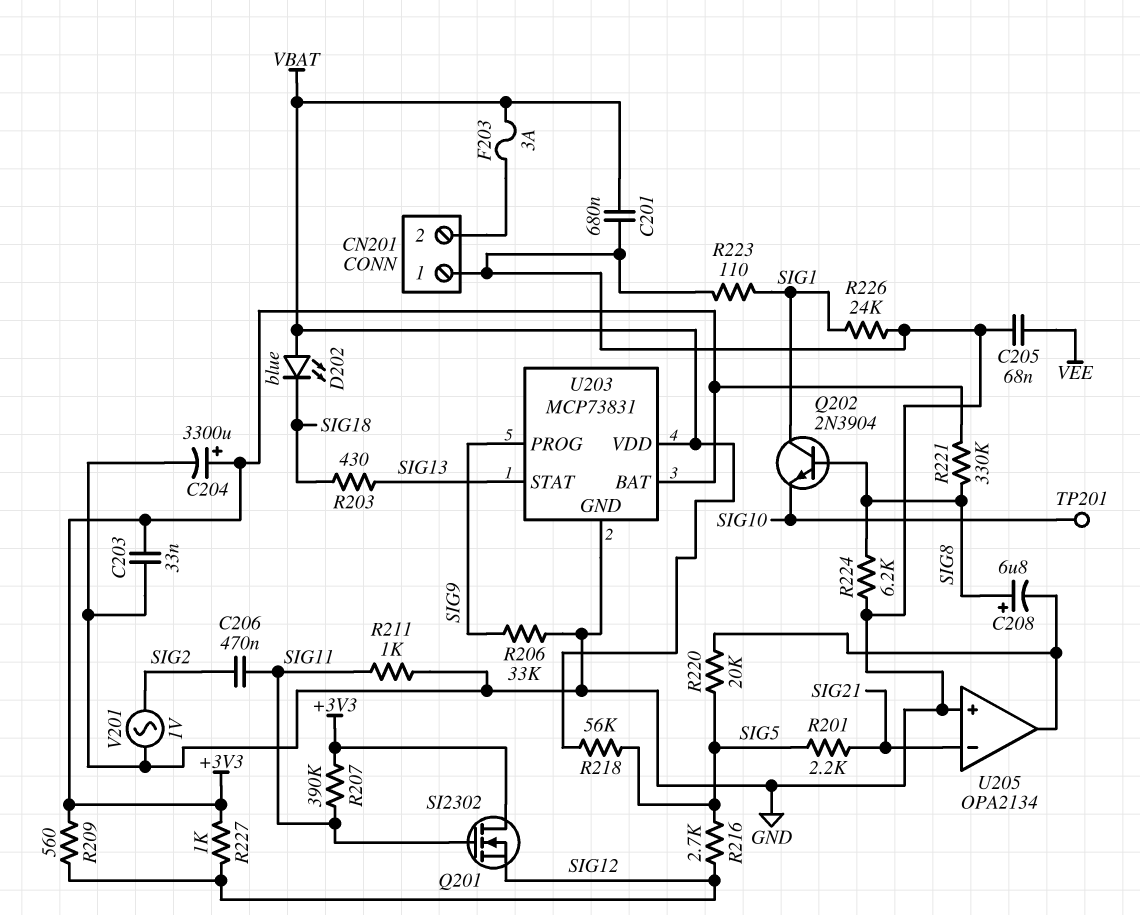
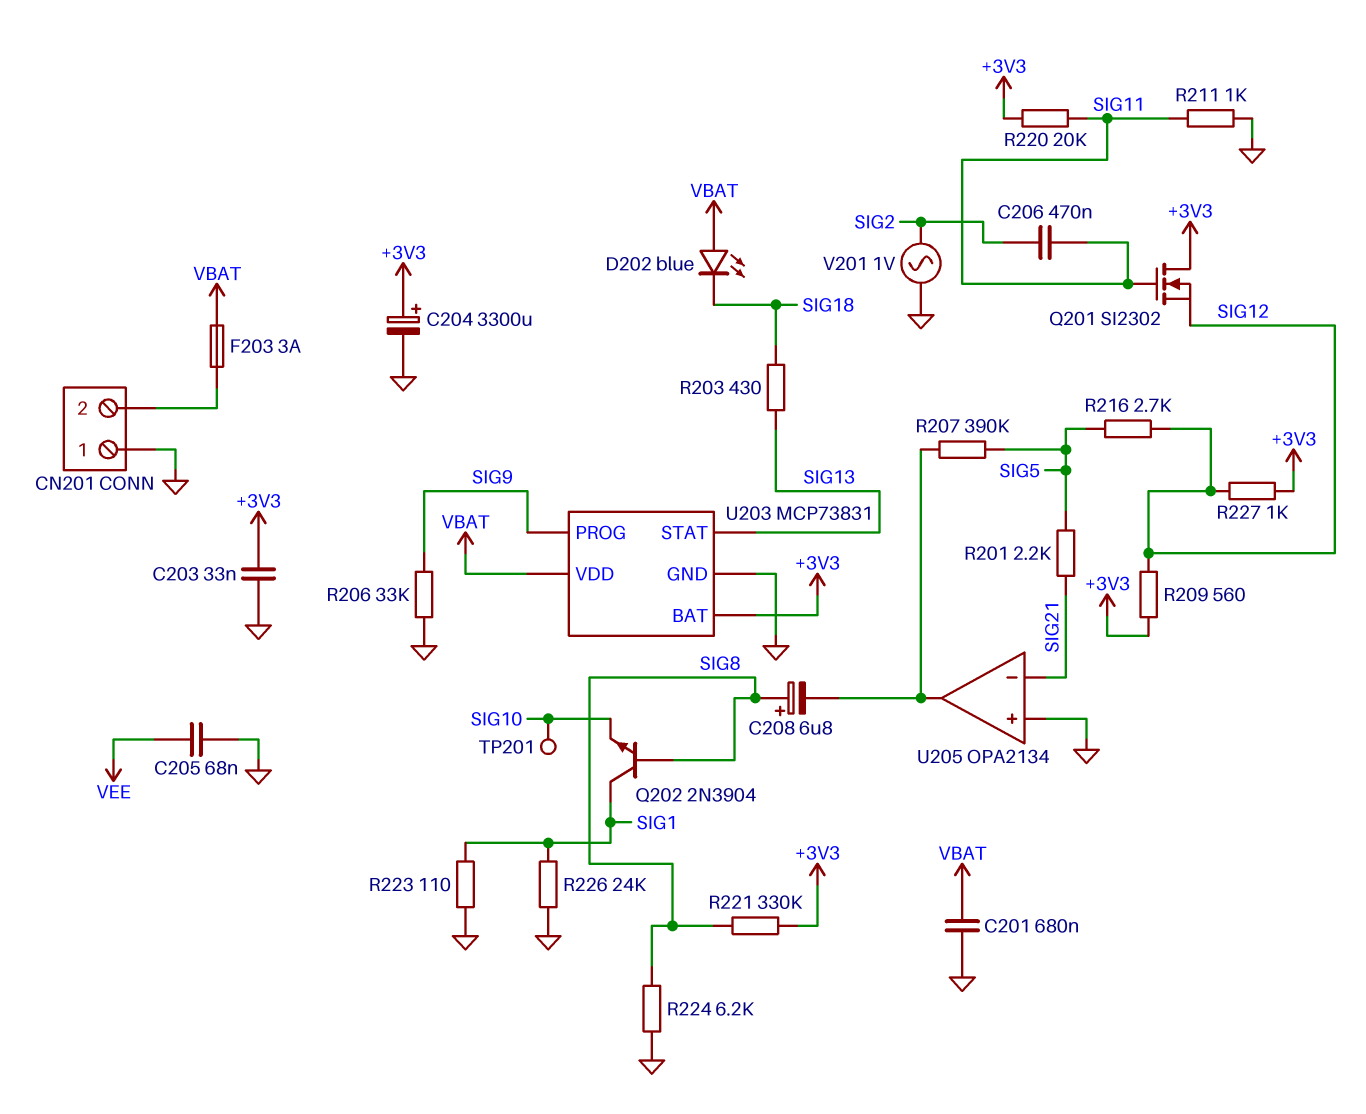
R207: 390k (+3V3, SIG11) -> 390k (SIG5, U205/out)
R218: 56k (SIG5, VBAT) -> none
R220: 20k (SIG5, U205/out) -> 20k (+3V3, SIG11)

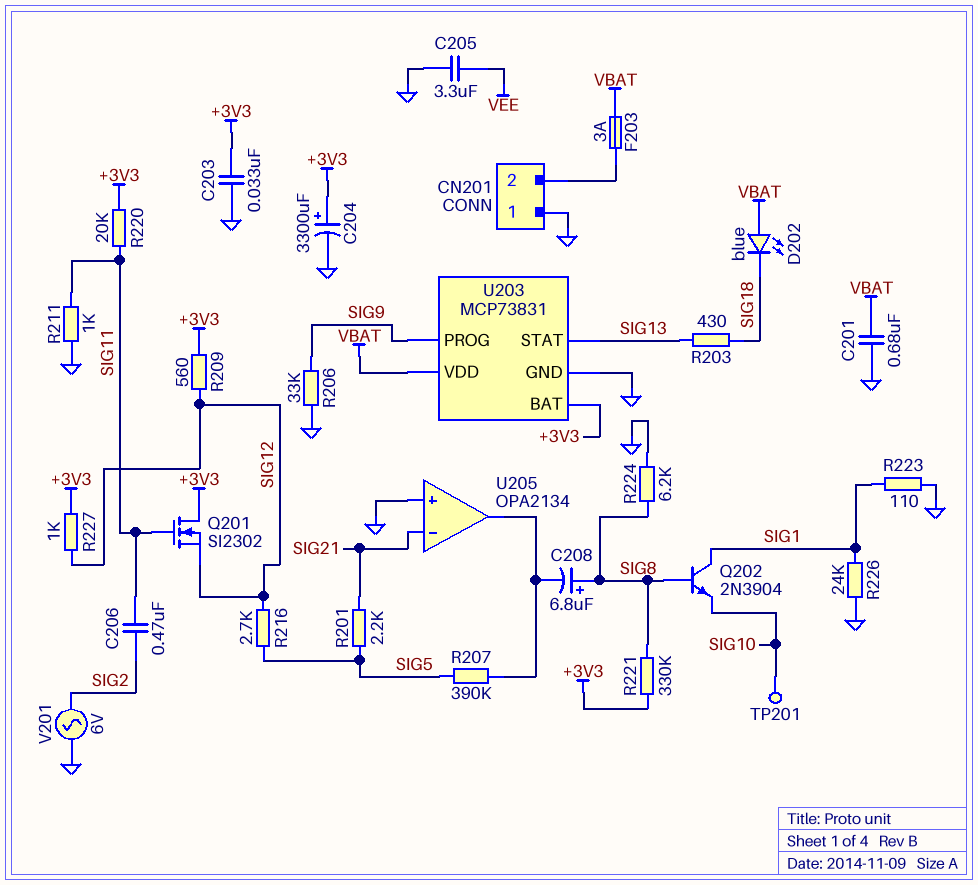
C205: 68nF (GND, VEE) -> 3.3uF (GND, VEE)
V201: AC 1V (GND, SIG2) -> AC 6V (GND, SIG2)

